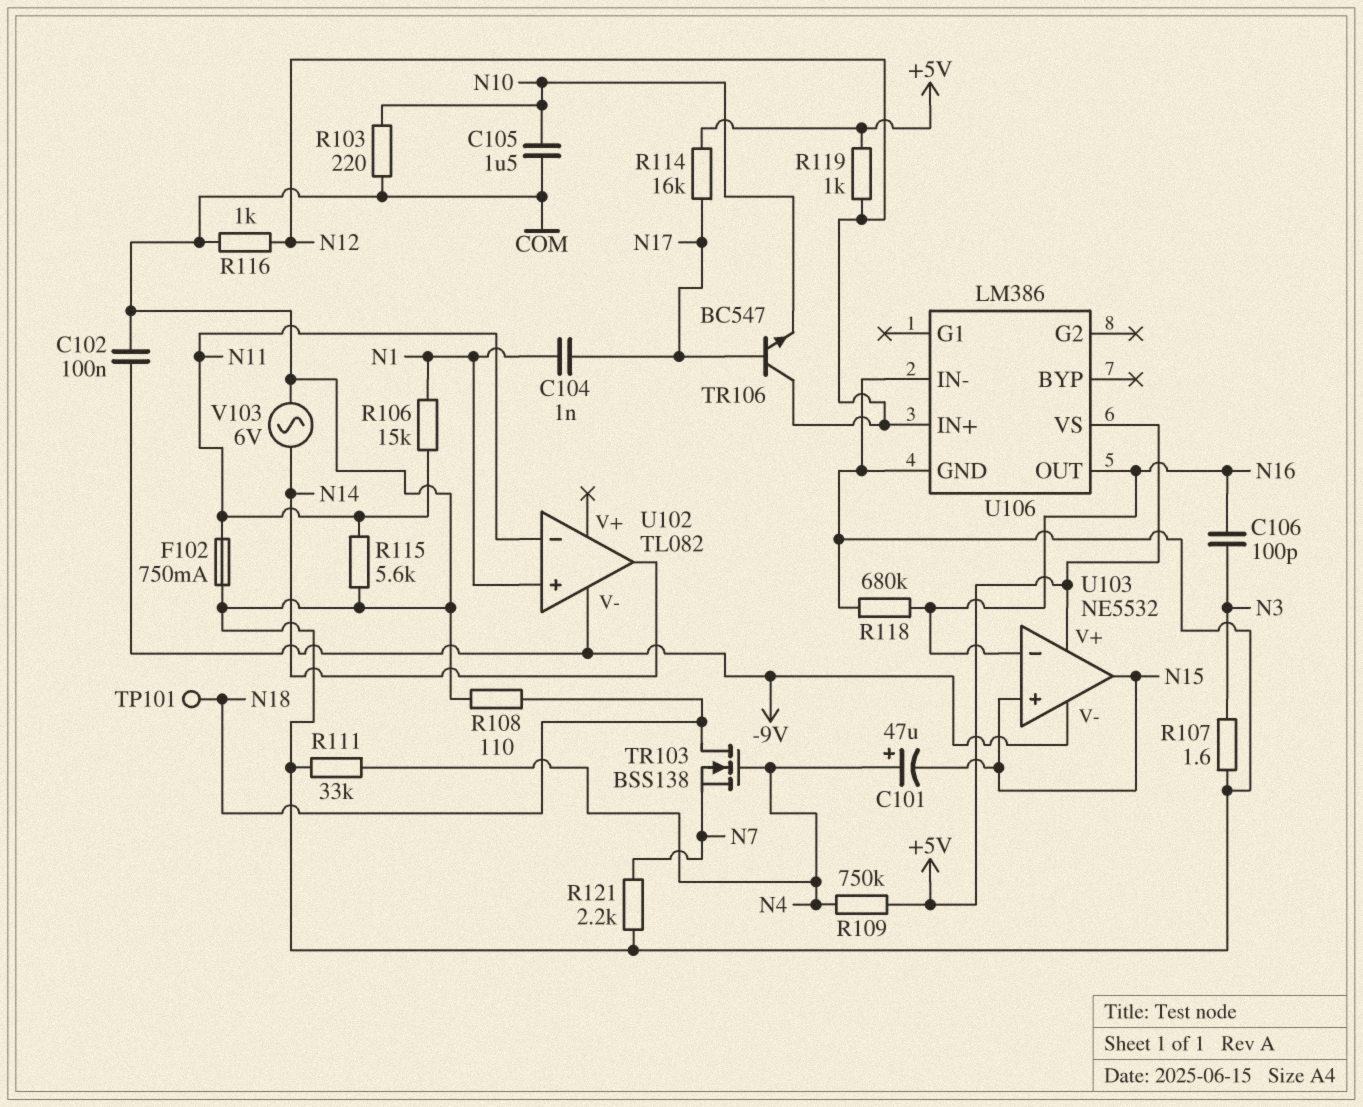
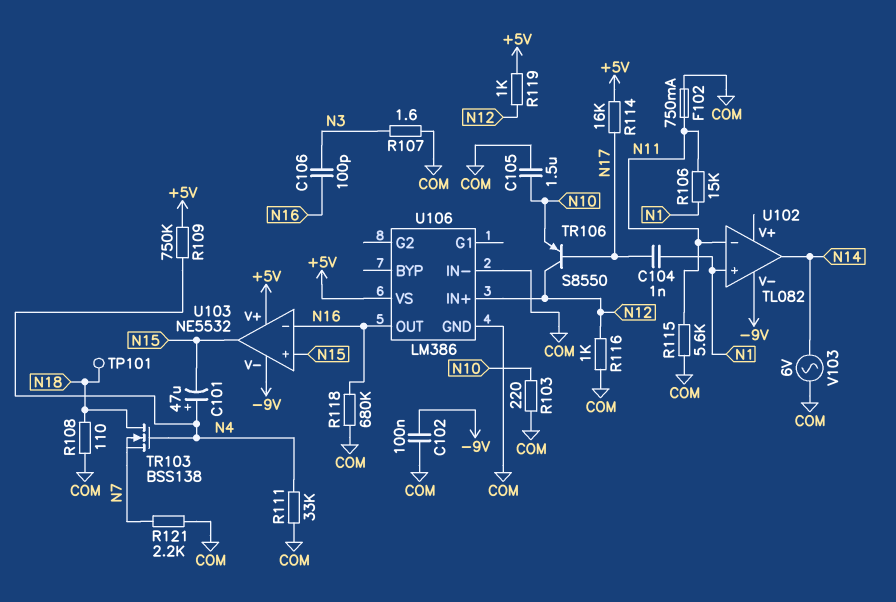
TR106: NPN BC547 (B N17, C N12, E N10) -> PNP S8550 (B N17, C N12, E N10)

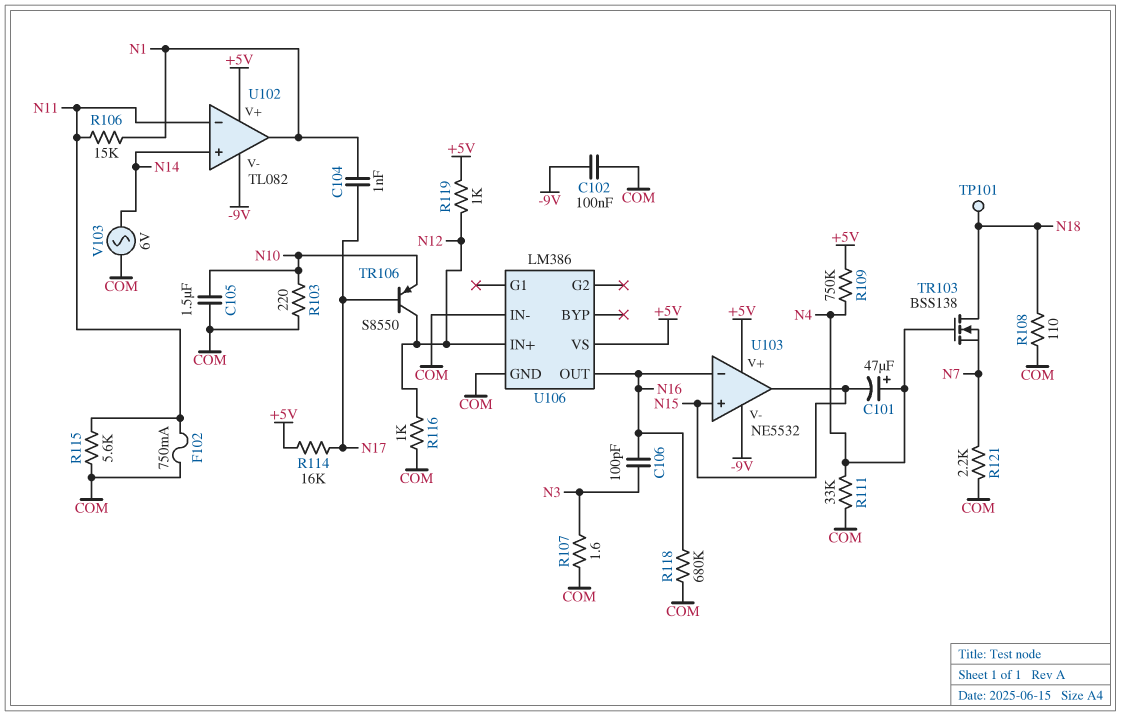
U102 pin V+: none -> +5V
U102 pin in+: N1 -> N14
U102 pin out: N14 -> N1

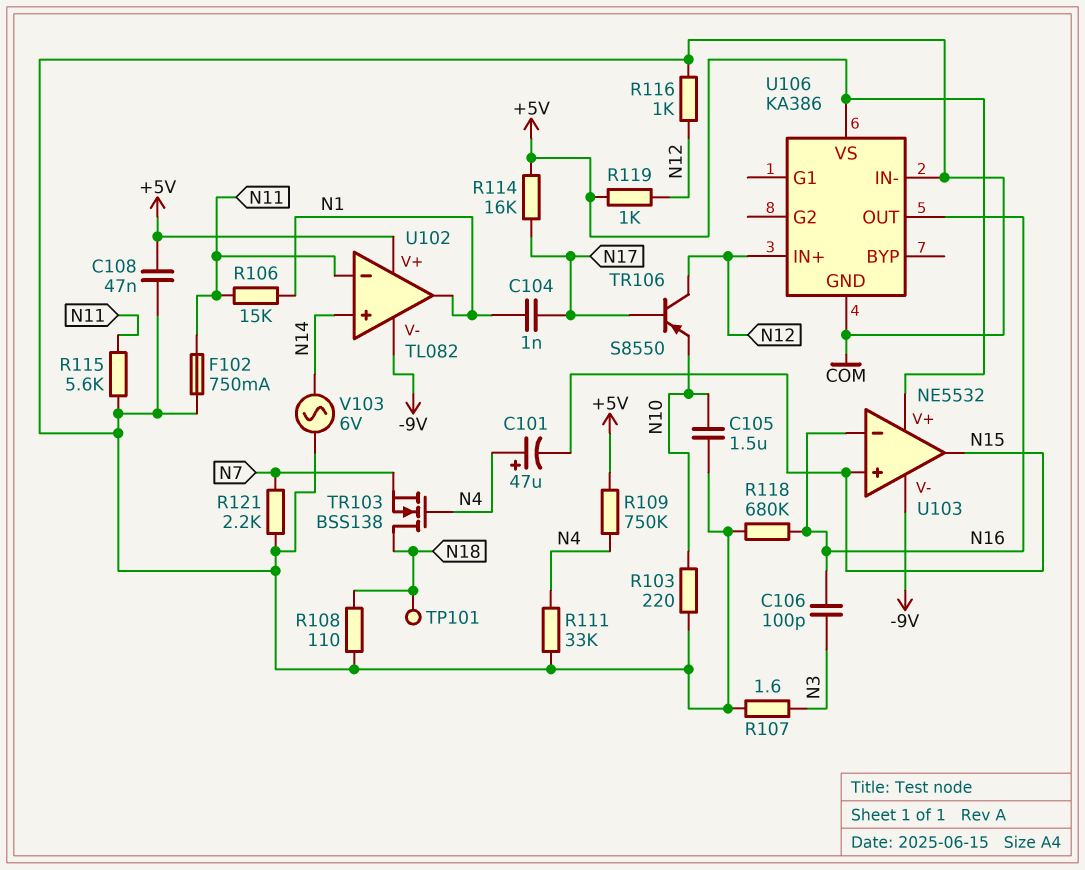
C102: 100nF (-9V, COM) -> none
C108: none -> 47nF (+5V, COM)
U106: LM386 -> KA386

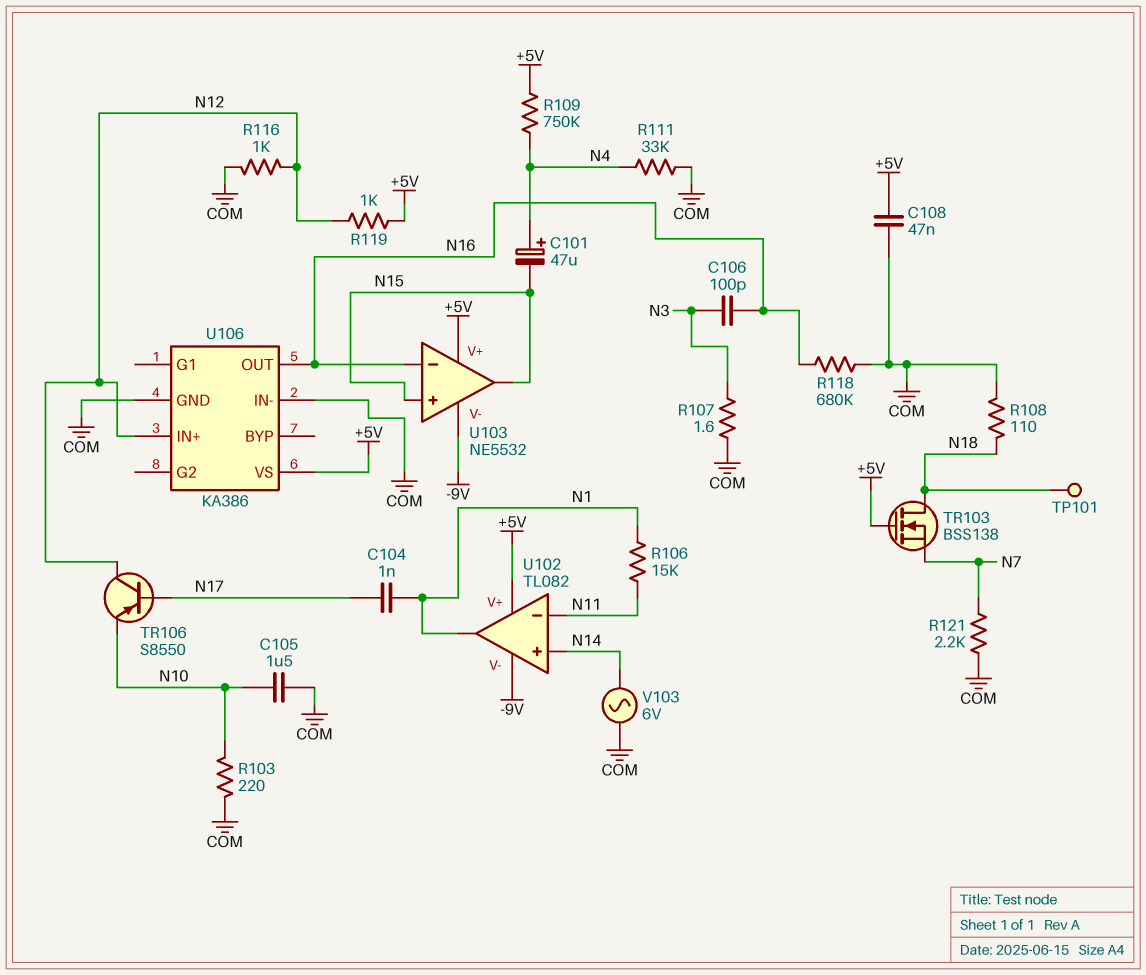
F102: 750mA (COM, N11) -> none
R114: 16k (+5V, N17) -> none
R115: 5.6k (COM, N11) -> none
TR103: NMOS BSS138 (G N4, D N18, S N7) -> NMOS BSS138 (G +5V, D N18, S N7)

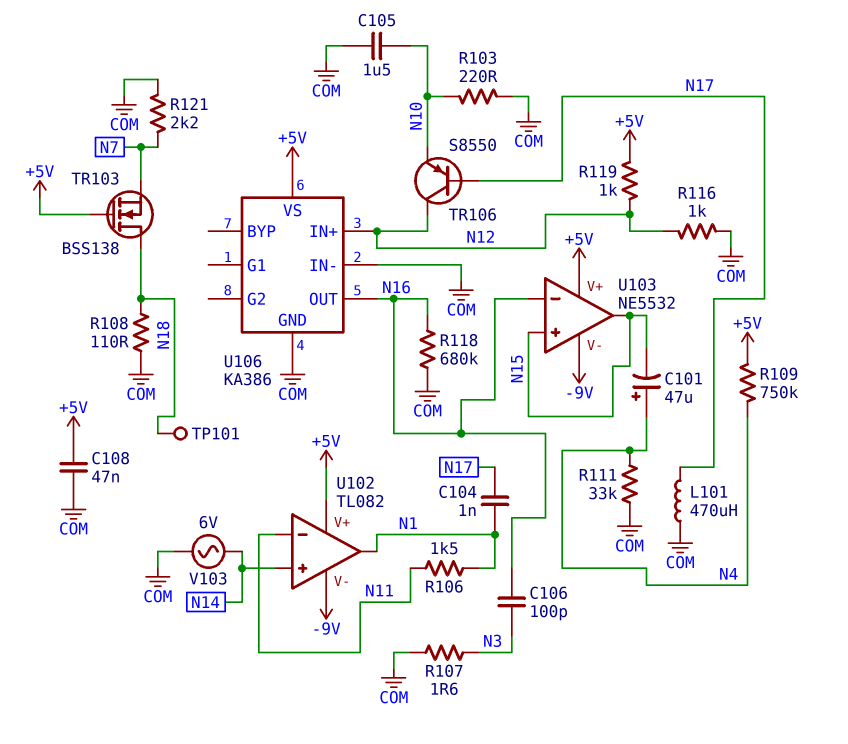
L101: none -> 470uH (COM, N17)
R106: 15k (N1, N11) -> 1.5k (N1, N11)

